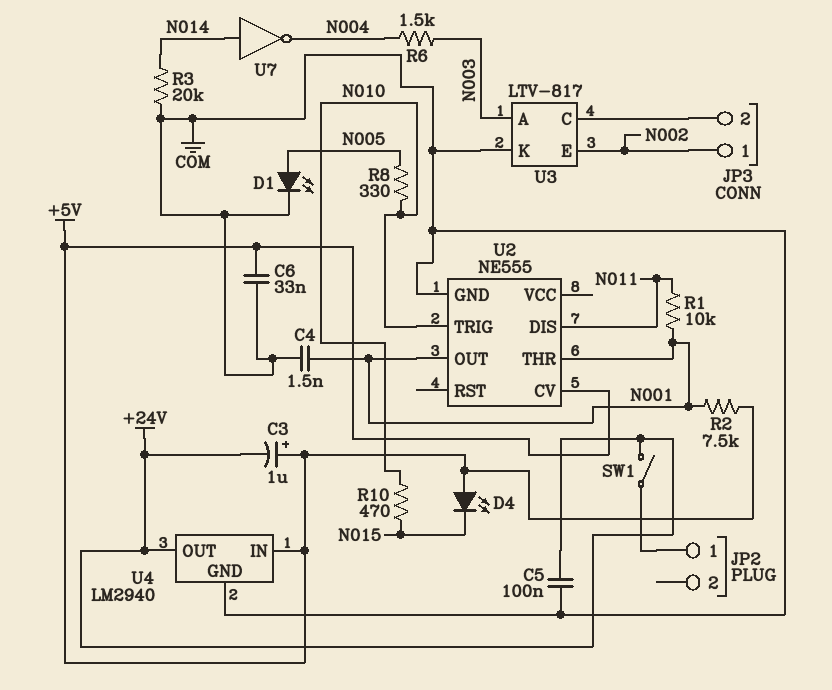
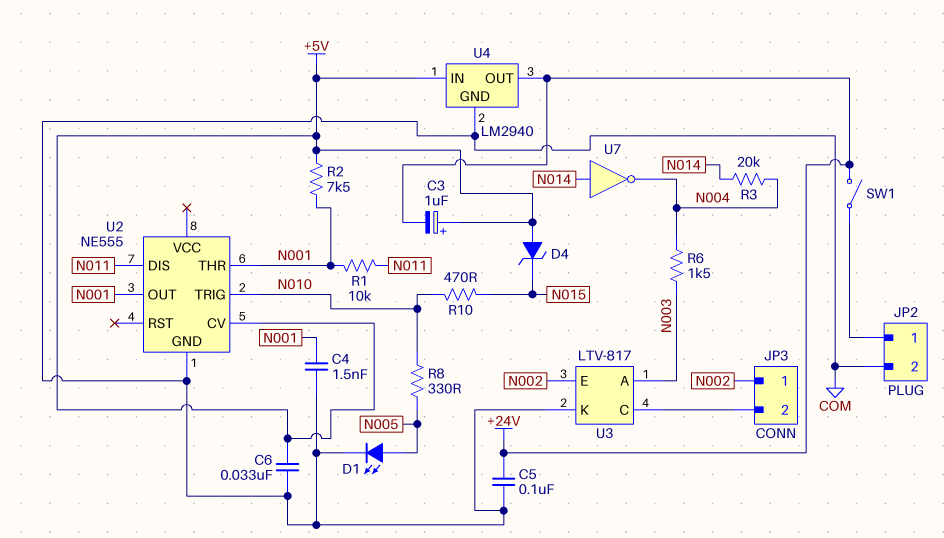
D4: LED (A +5V, K N015) -> zener (A +5V, K N015)
JP2 pin 2: none -> COM
R3: 20k (COM, N014) -> 20k (N004, N014)

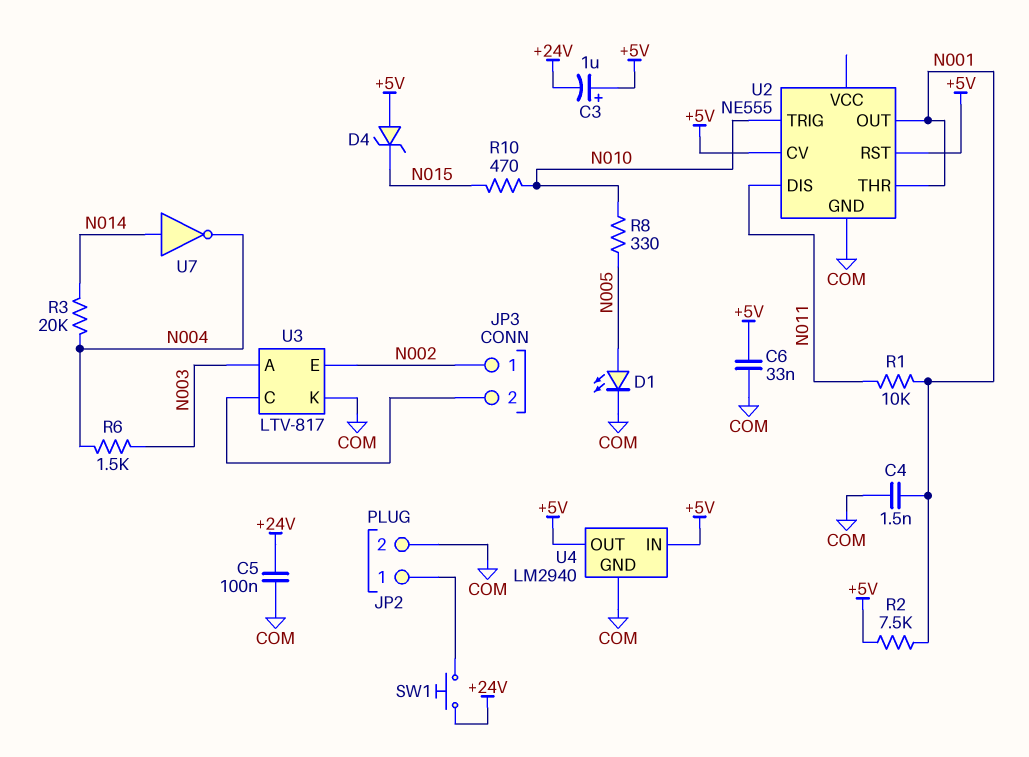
SW1: switch (+24V, JP2/1) -> button (+24V, JP2/1)
U2 pin RST: none -> +5V
U4 pin OUT: +24V -> +5V

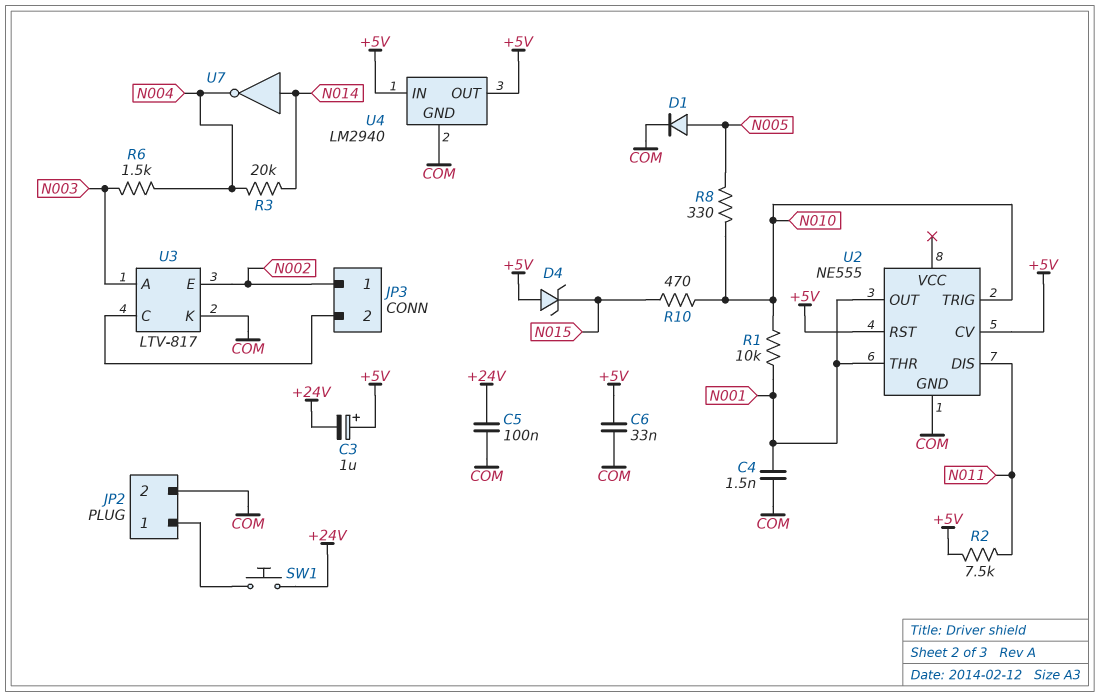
D1: LED (A N005, K COM) -> diode (A N005, K COM)
R1: 10k (N001, N011) -> 10k (N001, N010)
R2: 7.5k (+5V, N001) -> 7.5k (+5V, N011)

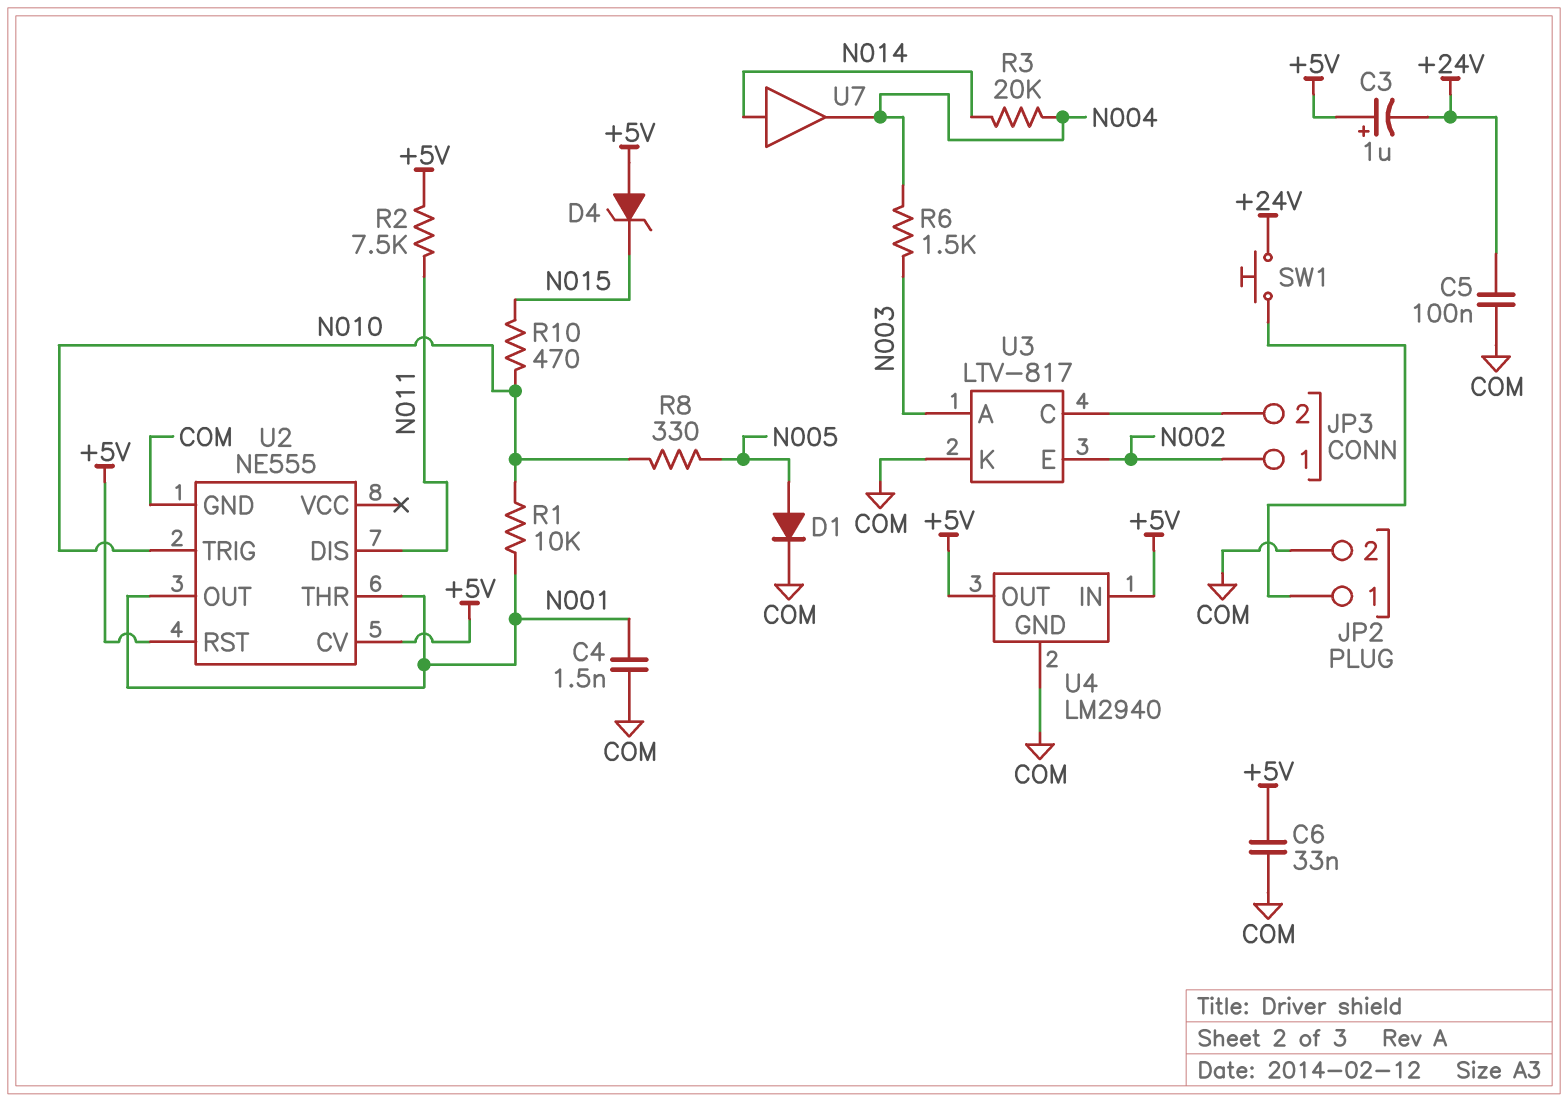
U7: NOT (in N014, out N004) -> buffer (in N014, out N004)

